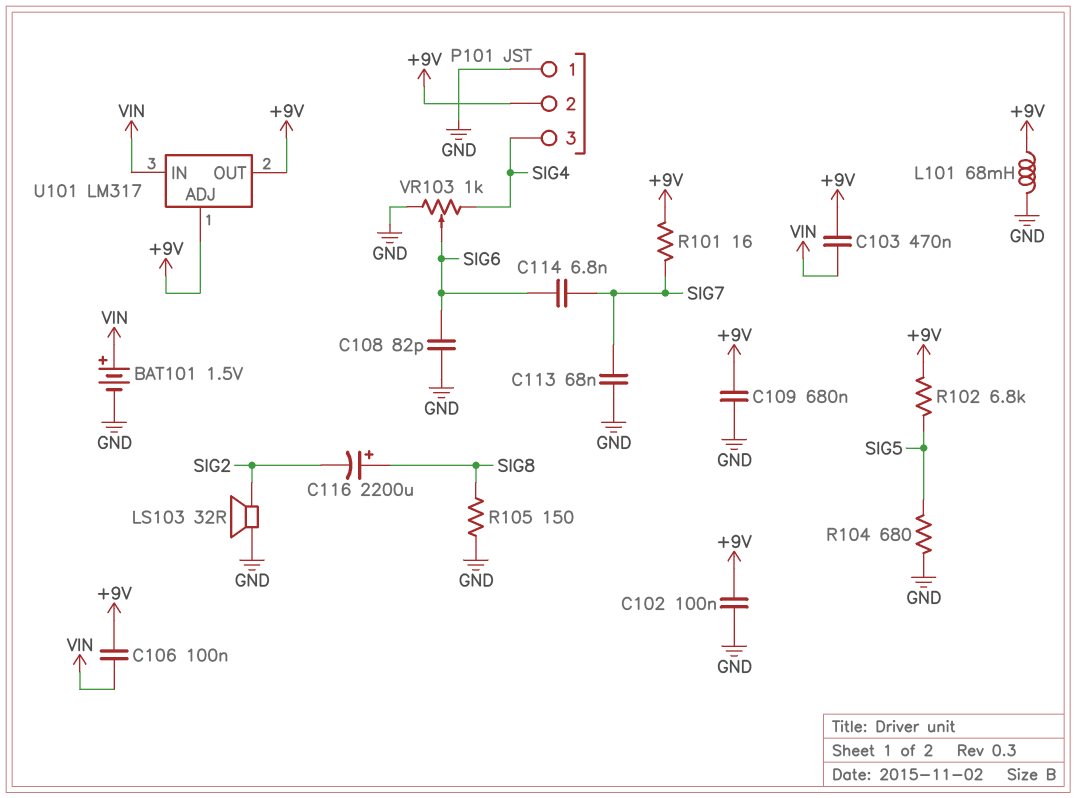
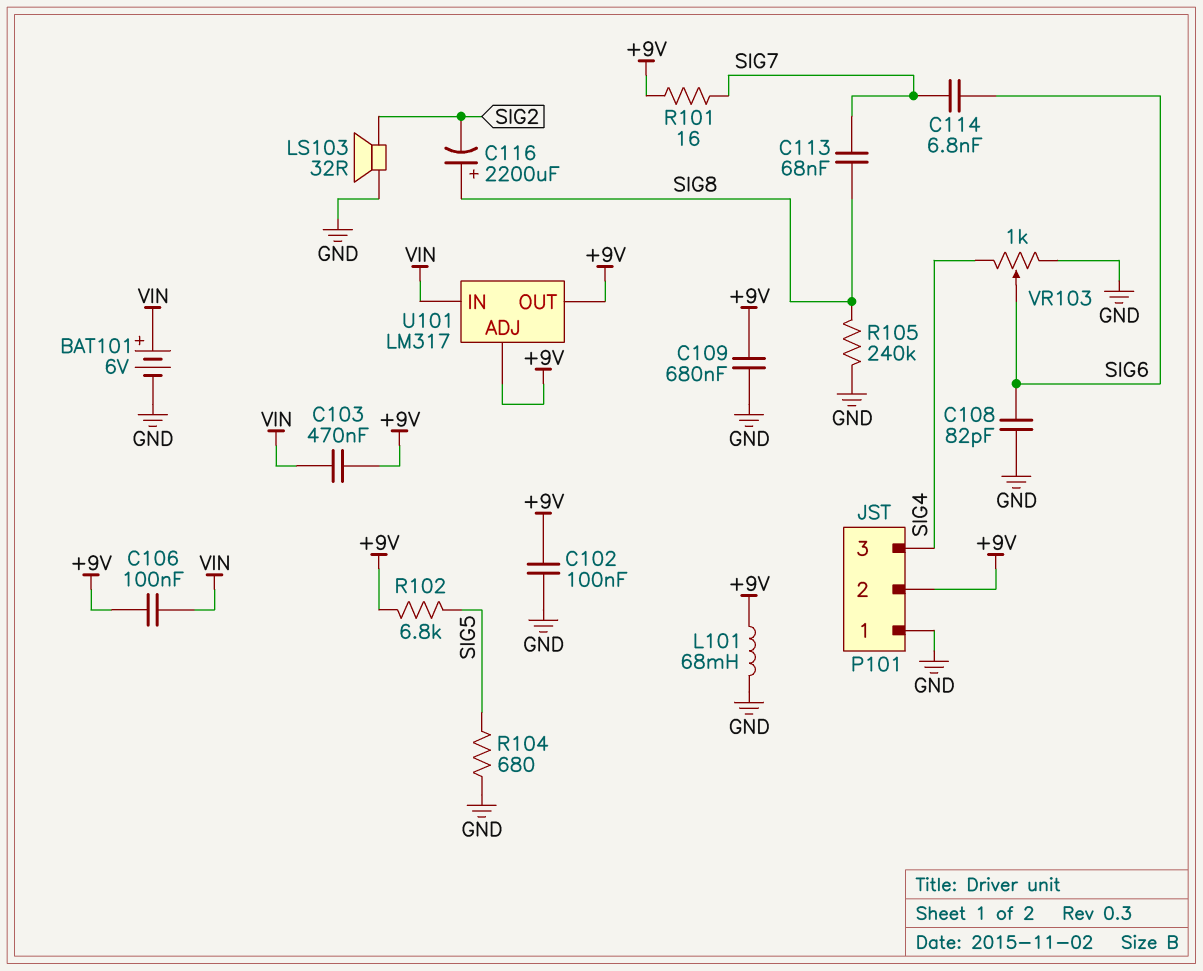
BAT101: 1.5V (plus VIN, minus GND) -> 6V (plus VIN, minus GND)
C113: 68nF (GND, SIG7) -> 68nF (SIG7, SIG8)
R105: 150 (GND, SIG8) -> 240k (GND, SIG8)

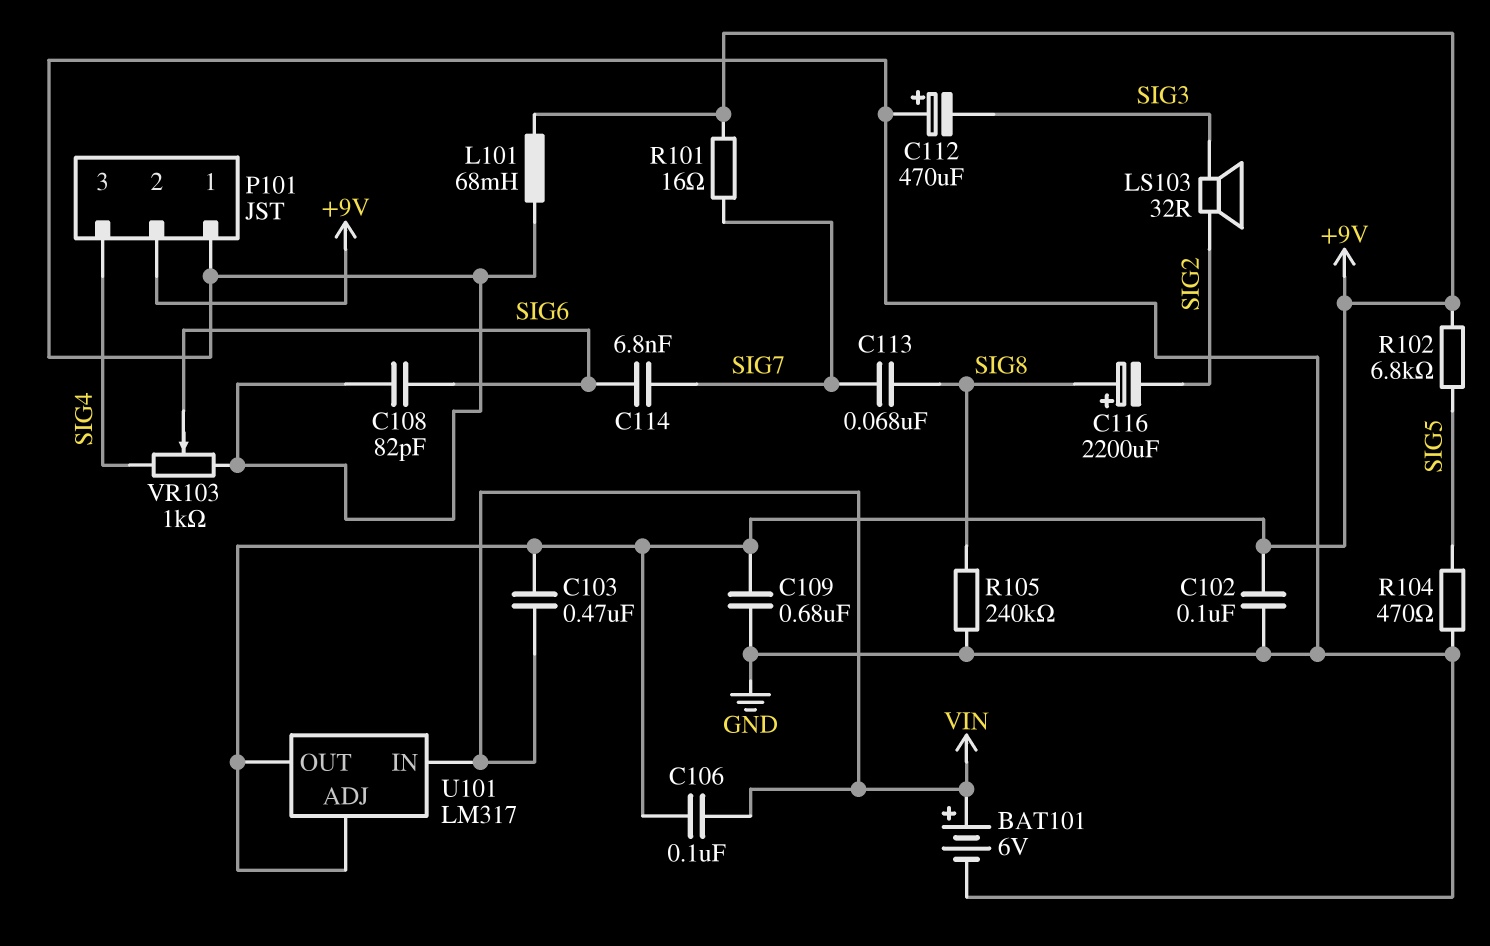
C112: none -> 470uF (plus GND, minus SIG3)
LS103: speaker 32R (GND, SIG2) -> speaker 32R (SIG2, SIG3)
R104: 680 (GND, SIG5) -> 470 (GND, SIG5)

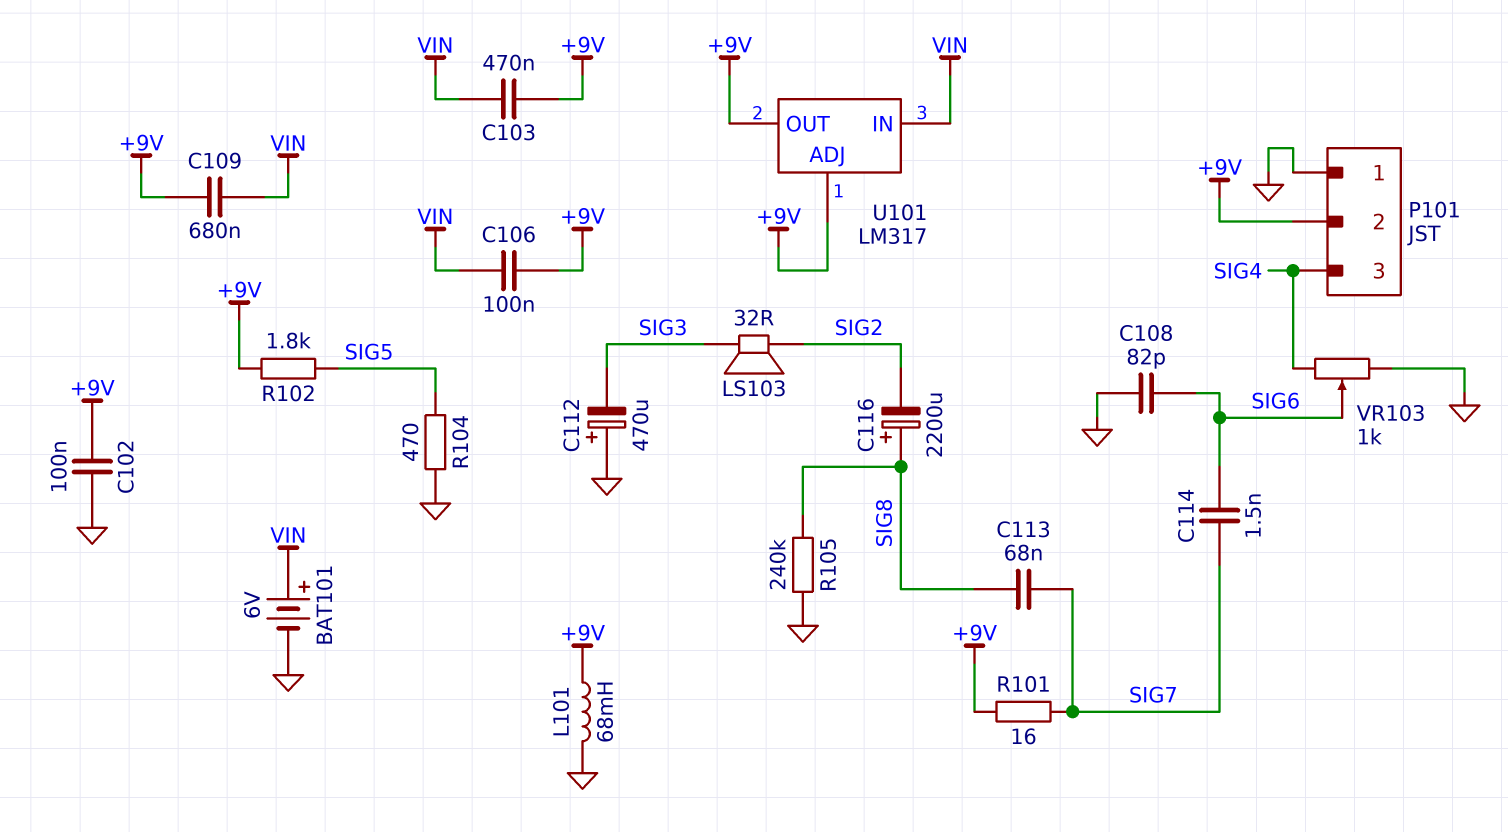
C109: 680nF (+9V, GND) -> 680nF (+9V, VIN)
C114: 6.8nF (SIG6, SIG7) -> 1.5nF (SIG6, SIG7)
R102: 6.8k (+9V, SIG5) -> 1.8k (+9V, SIG5)

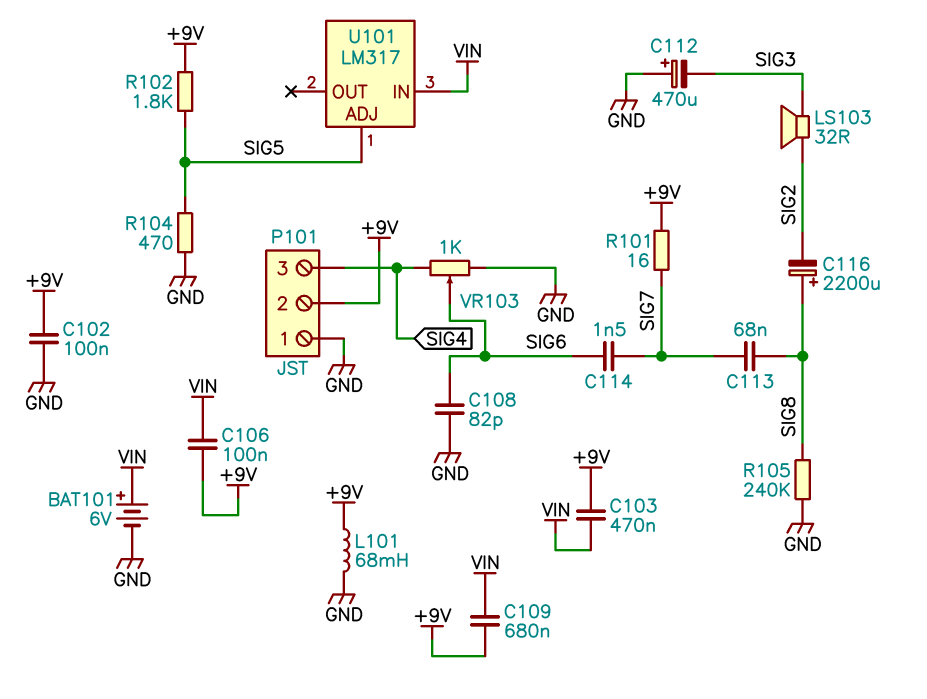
U101 pin ADJ: +9V -> SIG5
U101 pin OUT: +9V -> none

